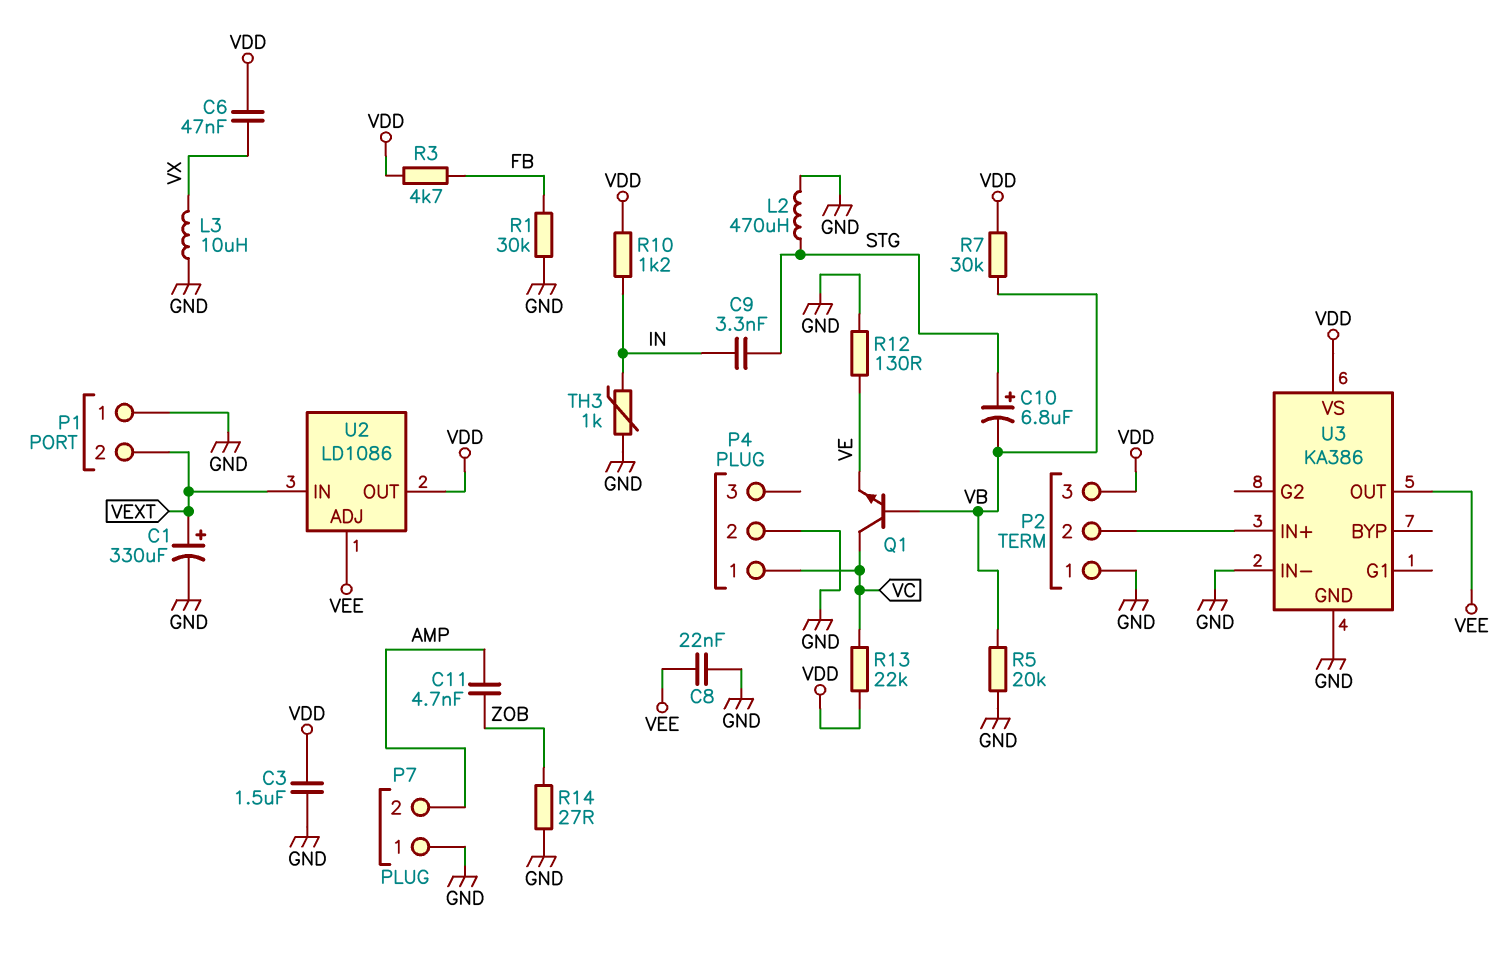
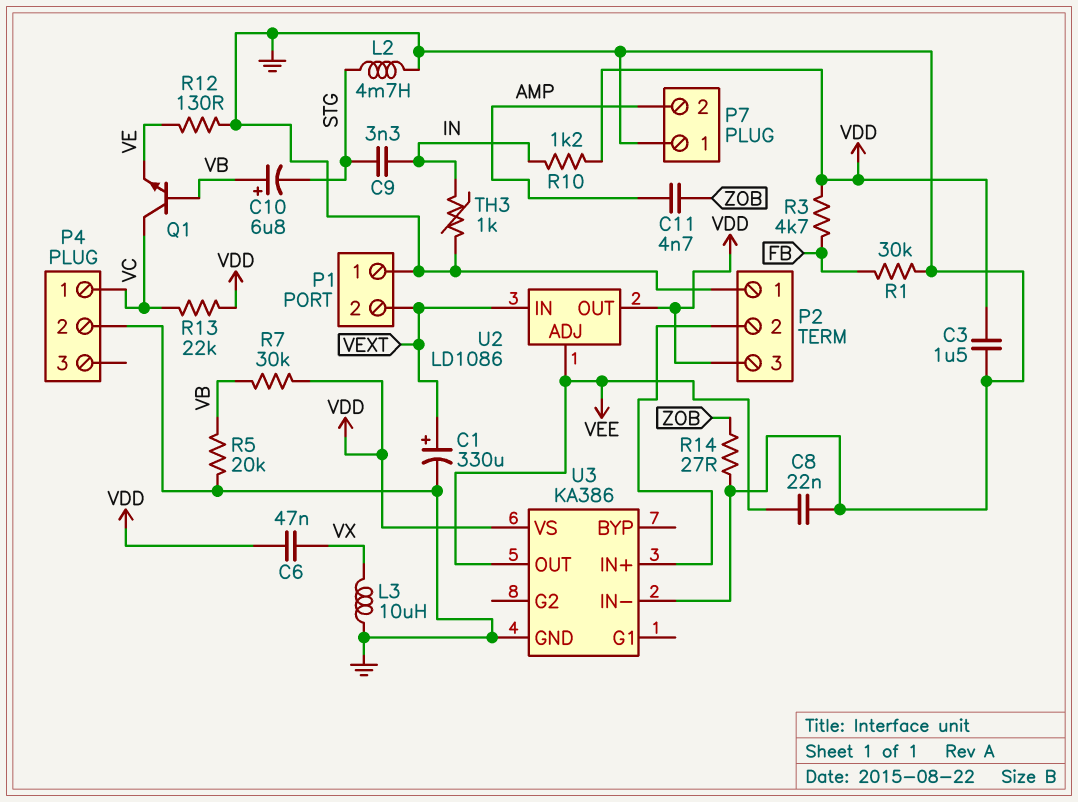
C10: 6.8uF (plus STG, minus VB) -> 6.8uF (plus VB, minus STG)
L2: 470uH (GND, STG) -> 4.7mH (GND, STG)

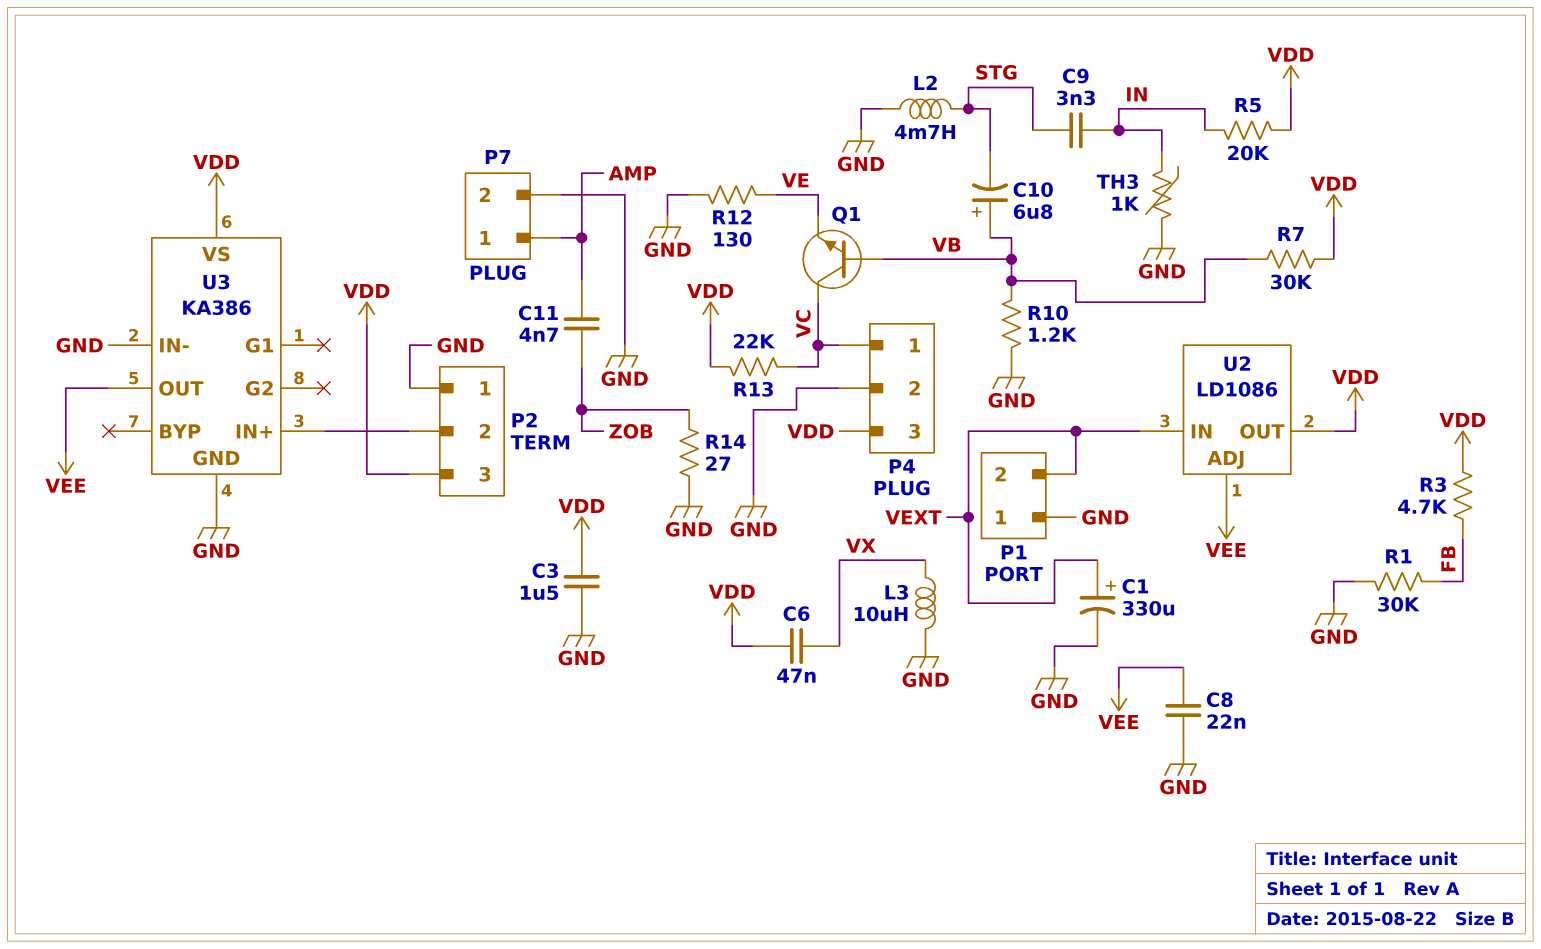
P4 pin 3: none -> VDD
P7 pin 1: GND -> AMP
P7 pin 2: AMP -> GND
R5: 20k (GND, VB) -> 20k (IN, VDD)
R10: 1.2k (IN, VDD) -> 1.2k (GND, VB)

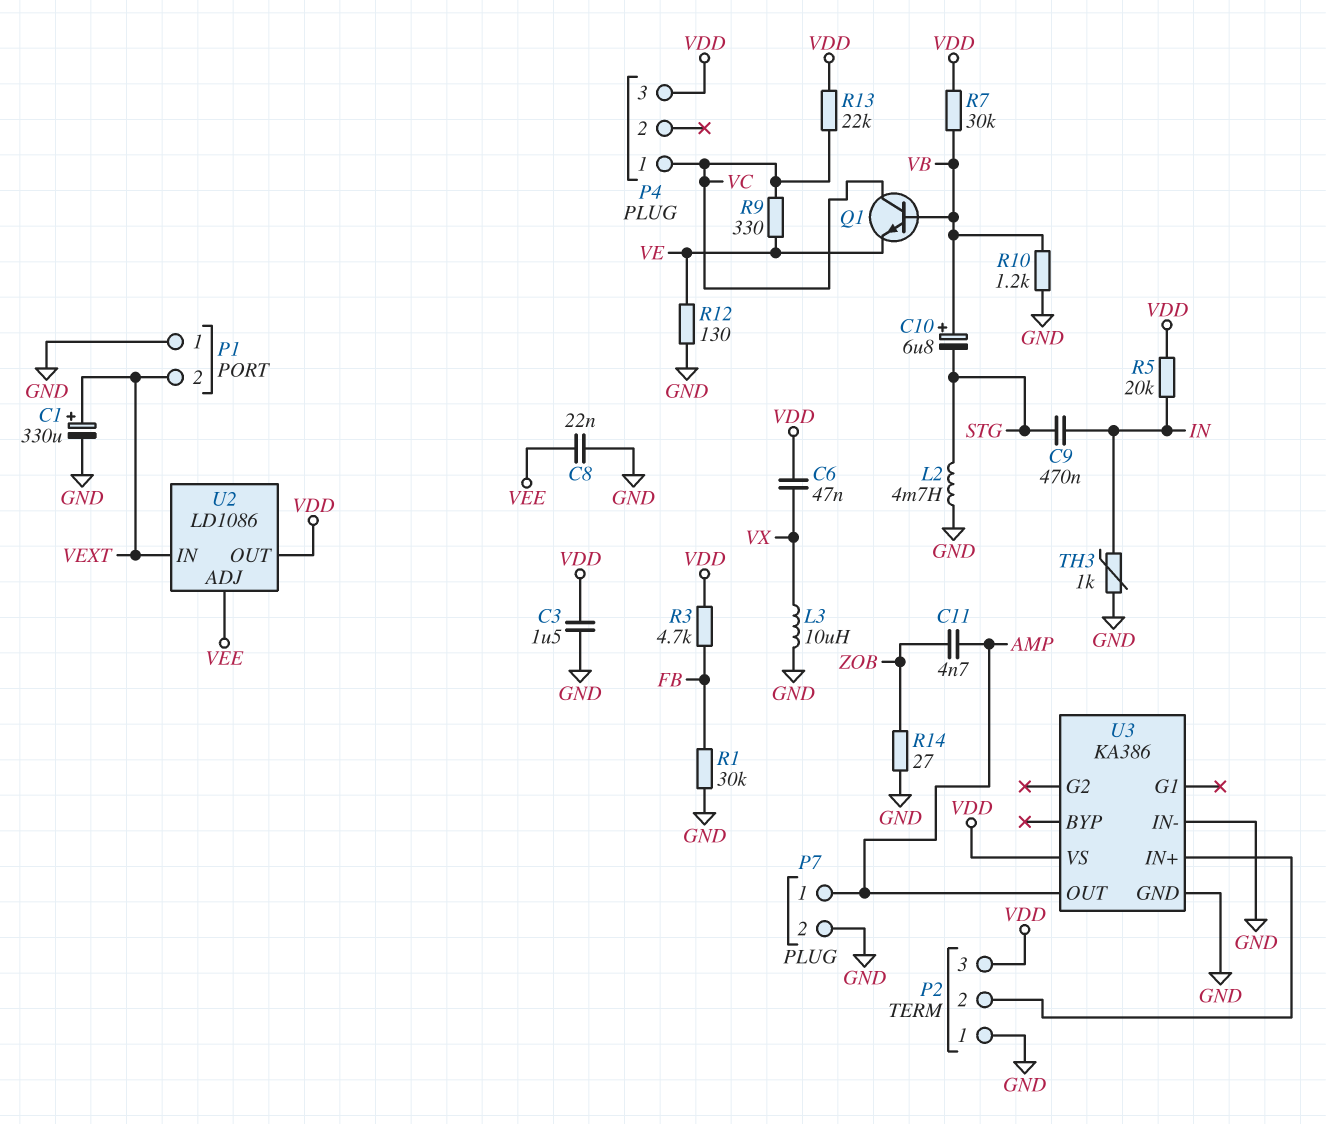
C9: 3.3nF (IN, STG) -> 470nF (IN, STG)
P4 pin 2: GND -> none
R9: none -> 330 (VC, VE)
U3 pin OUT: VEE -> AMP

